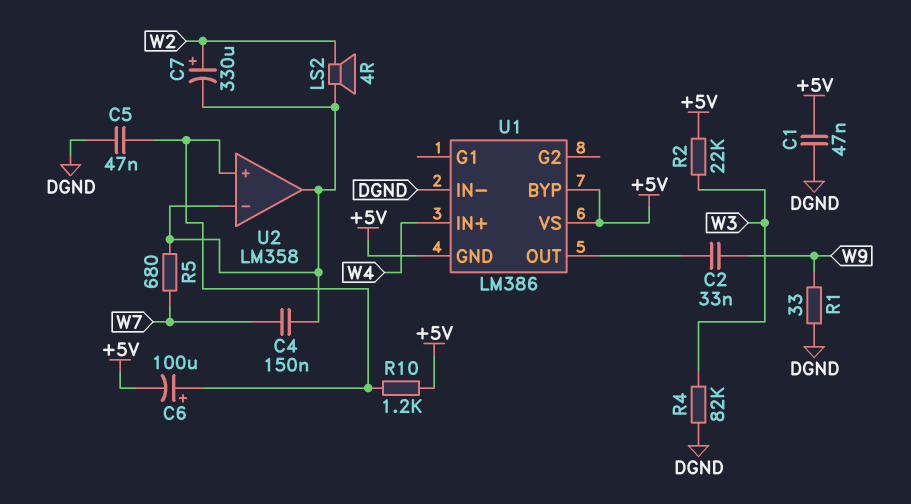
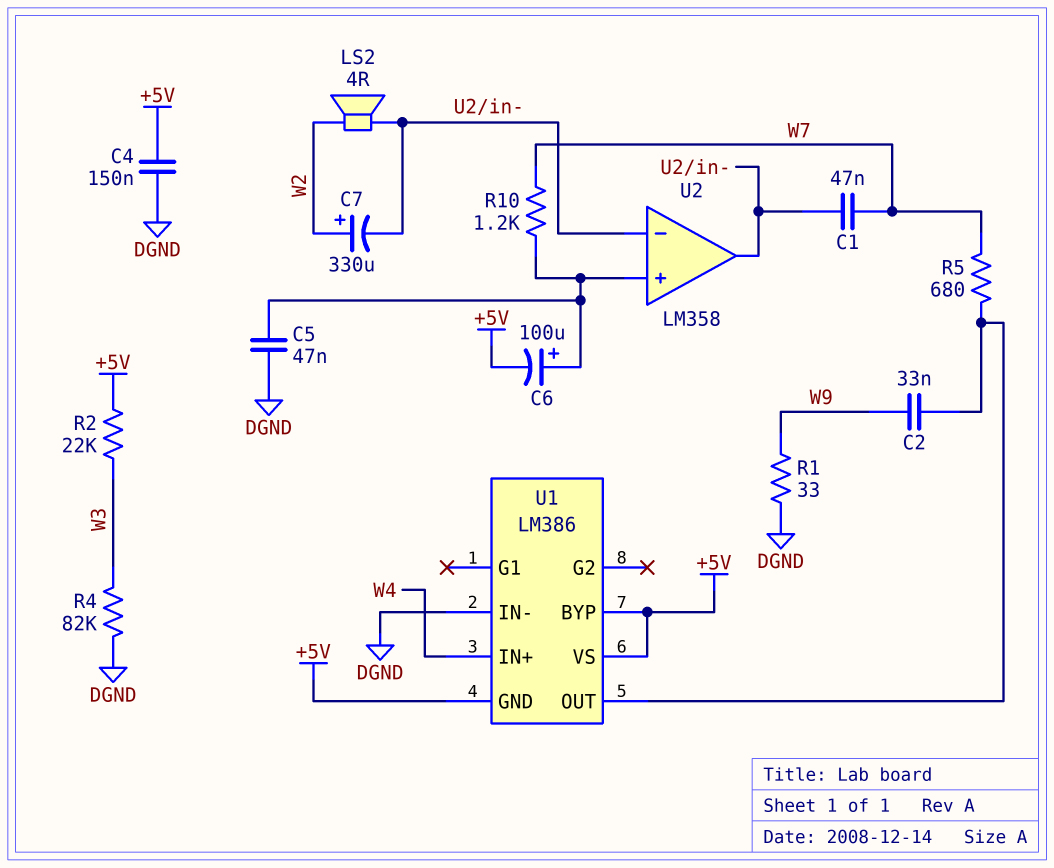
C1: 47nF (+5V, DGND) -> 47nF (U2/in-, W7)
C4: 150nF (U2/in-, W7) -> 150nF (+5V, DGND)
R5: 680 (U2/in-, W7) -> 680 (U1/OUT, W7)
R10: 1.2k (+5V, U2/in+) -> 1.2k (U2/in+, W7)

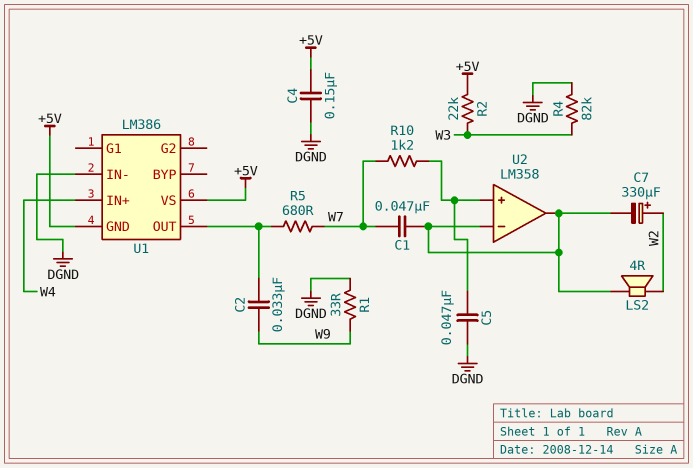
C6: 100uF (plus U2/in+, minus +5V) -> none
U1 pin BYP: +5V -> none

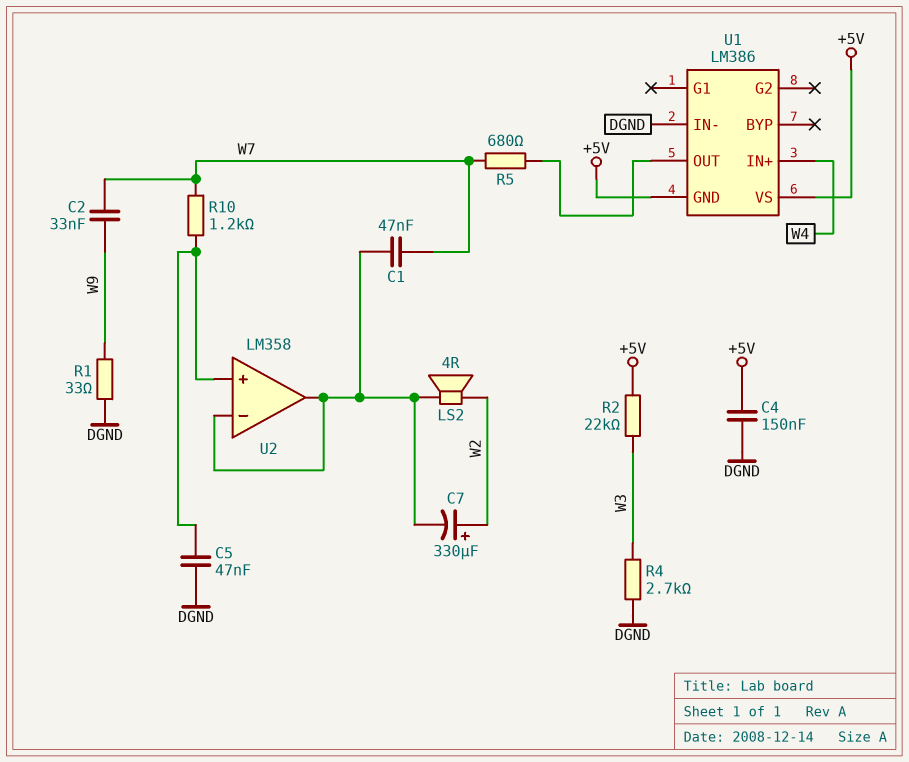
C2: 33nF (U1/OUT, W9) -> 33nF (W7, W9)
R4: 82k (DGND, W3) -> 2.7k (DGND, W3)

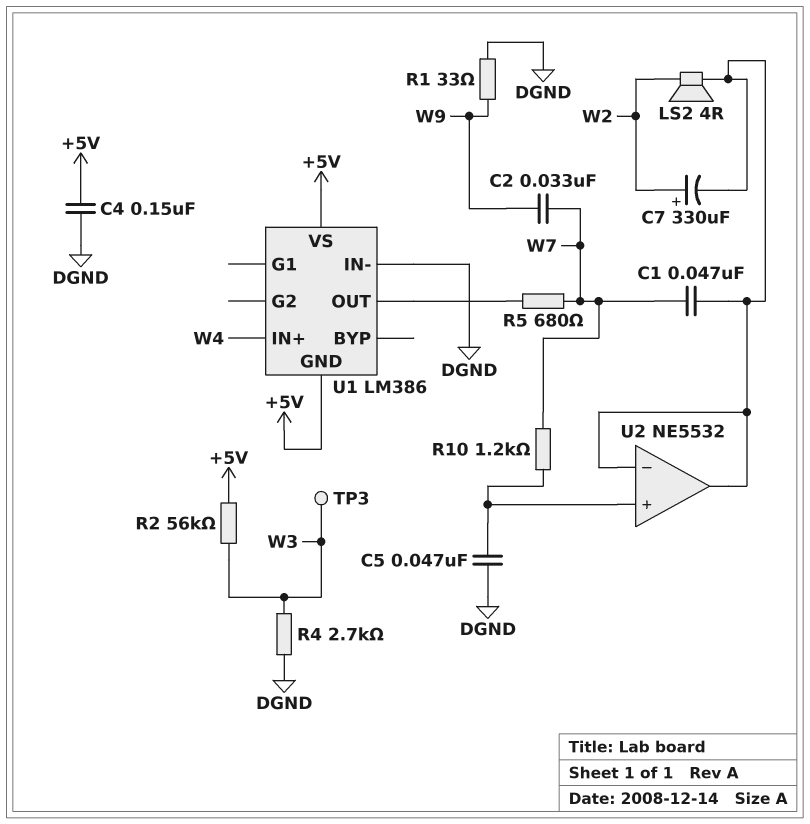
R2: 22k (+5V, W3) -> 56k (+5V, W3)
TP3: none -> test point (W3)
U2: LM358 -> NE5532

